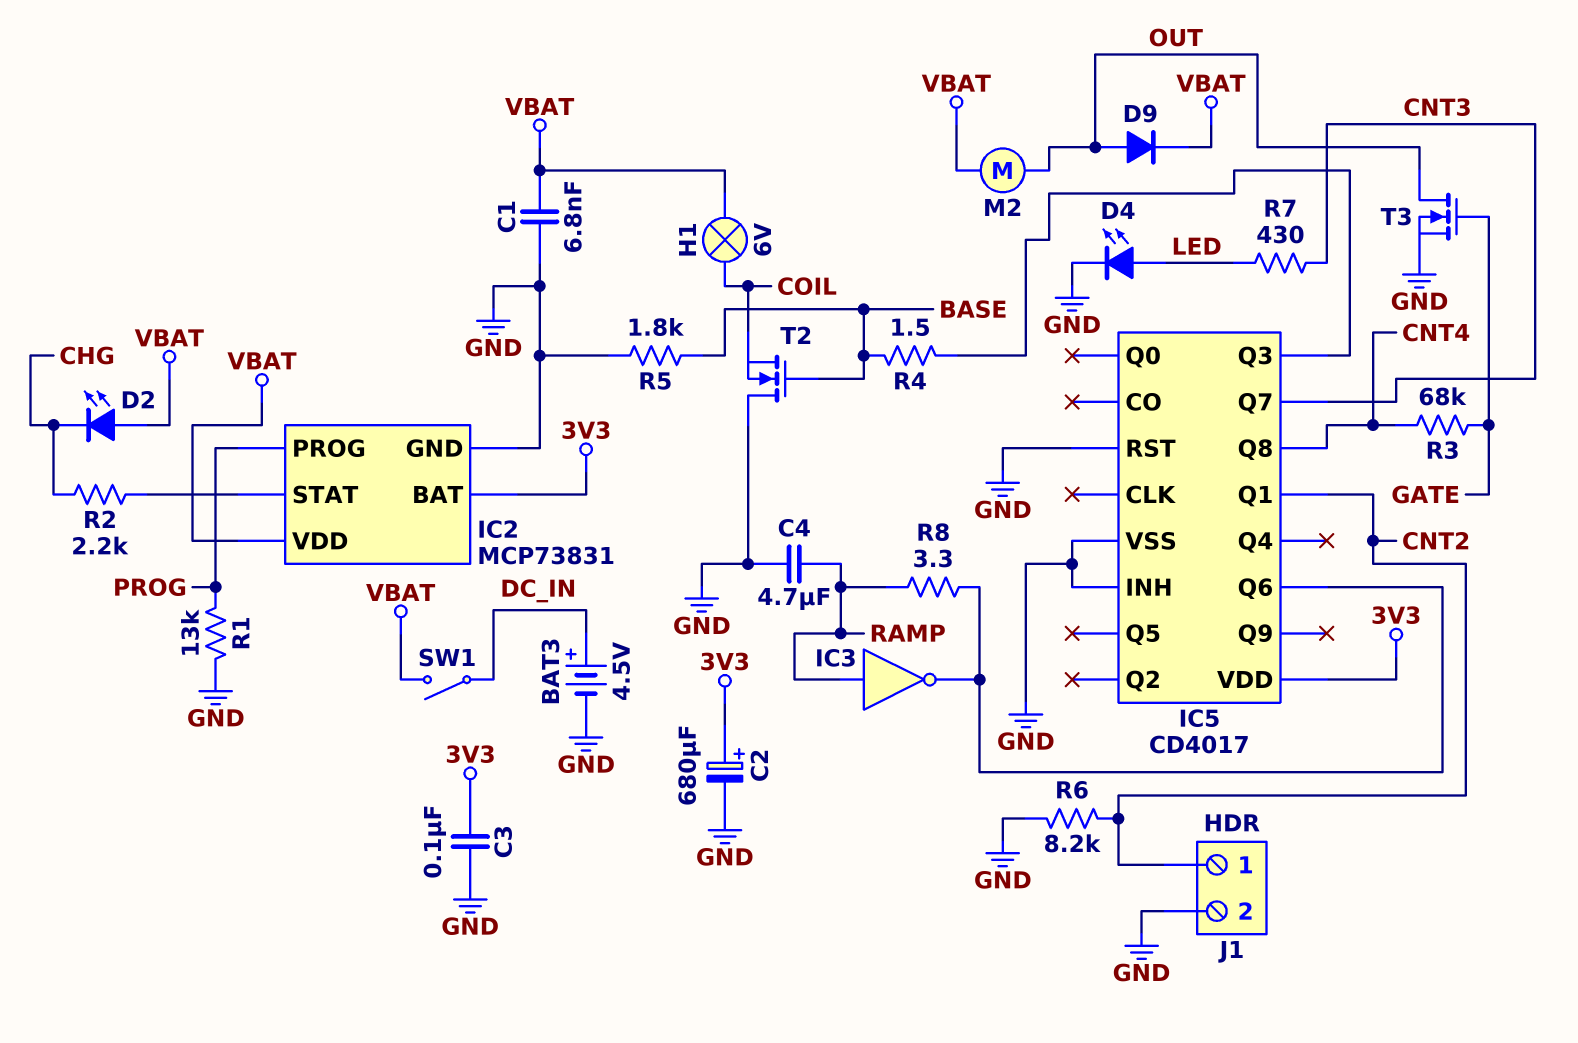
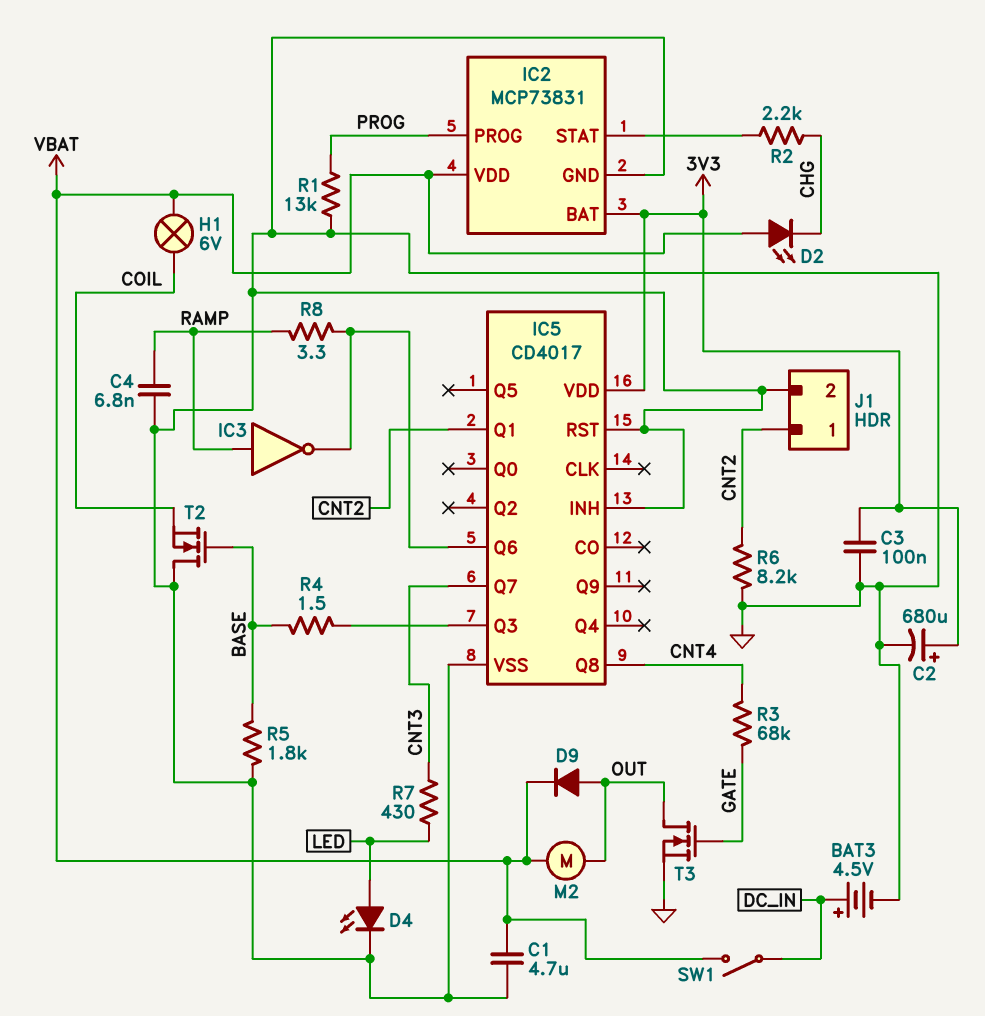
C1: 6.8nF (GND, VBAT) -> 4.7uF (GND, VBAT)
C4: 4.7uF (GND, RAMP) -> 6.8nF (GND, RAMP)

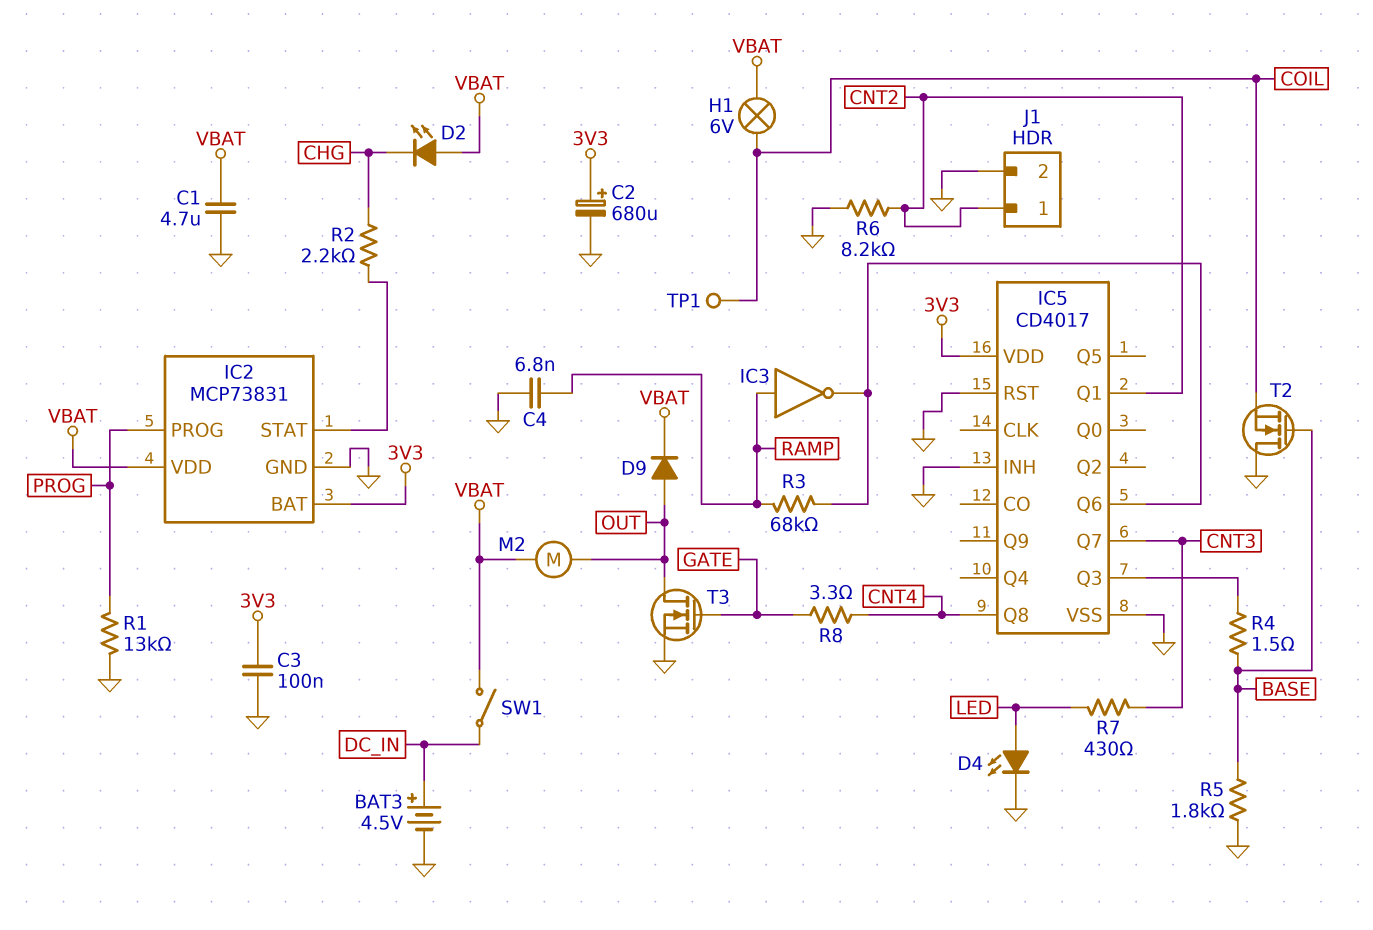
R3: 68k (CNT4, GATE) -> 68k (IC5/Q6, RAMP)
R8: 3.3 (IC5/Q6, RAMP) -> 3.3 (CNT4, GATE)
TP1: none -> test point (COIL)

